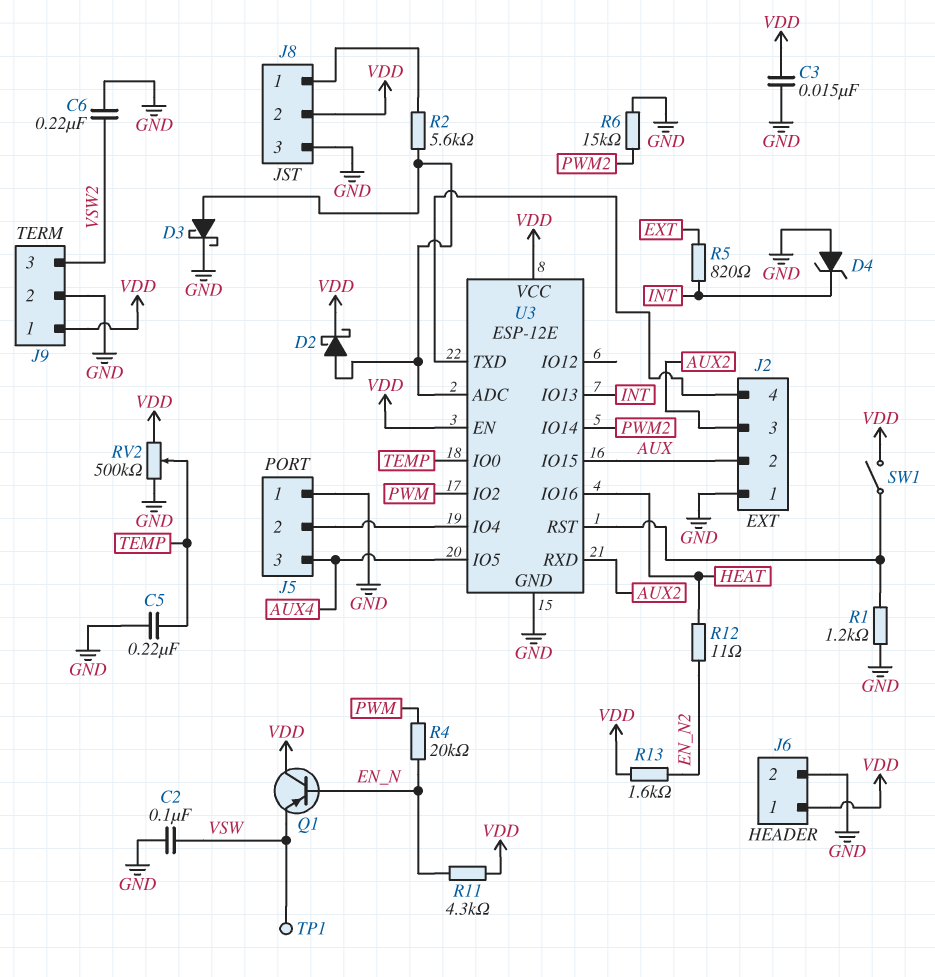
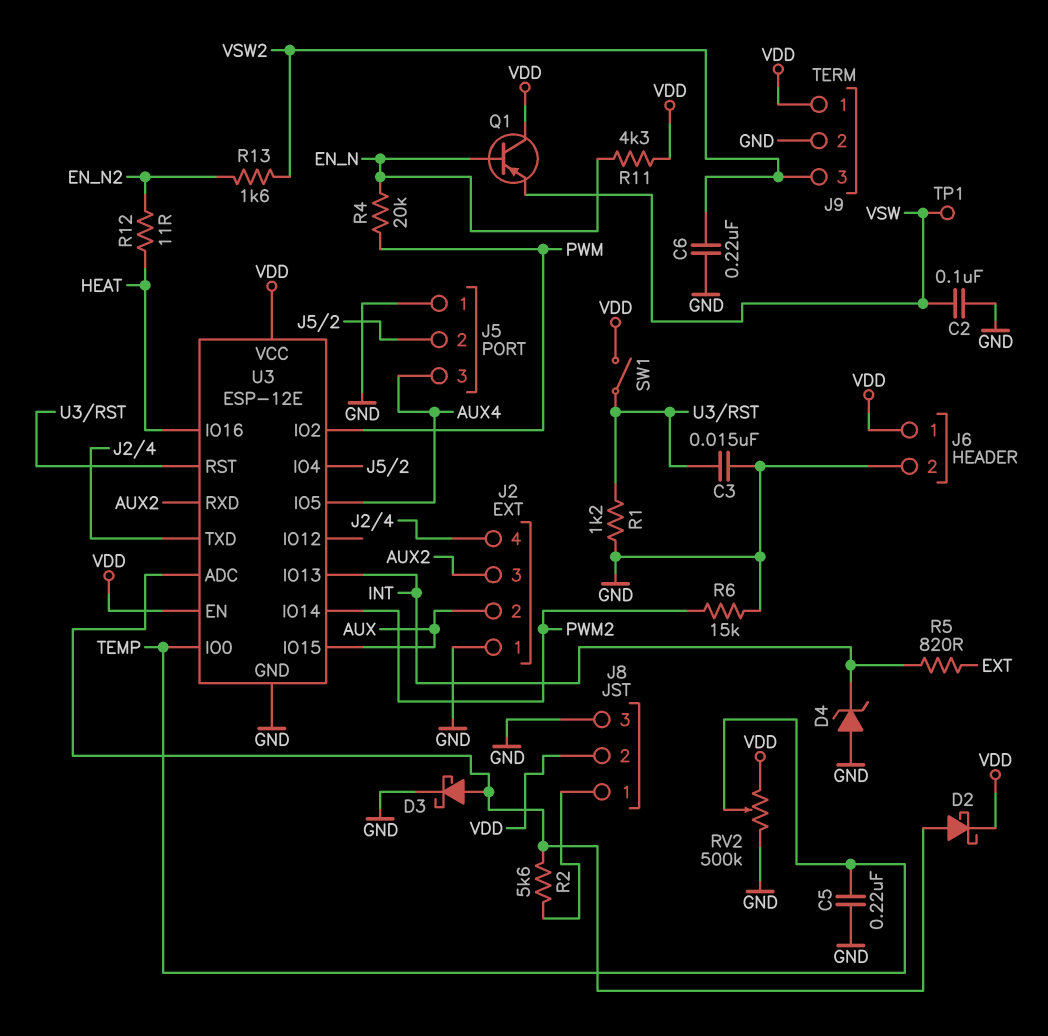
C3: 15nF (GND, VDD) -> 15nF (GND, U3/RST)
R13: 1.6k (EN_N2, VDD) -> 1.6k (EN_N2, VSW2)

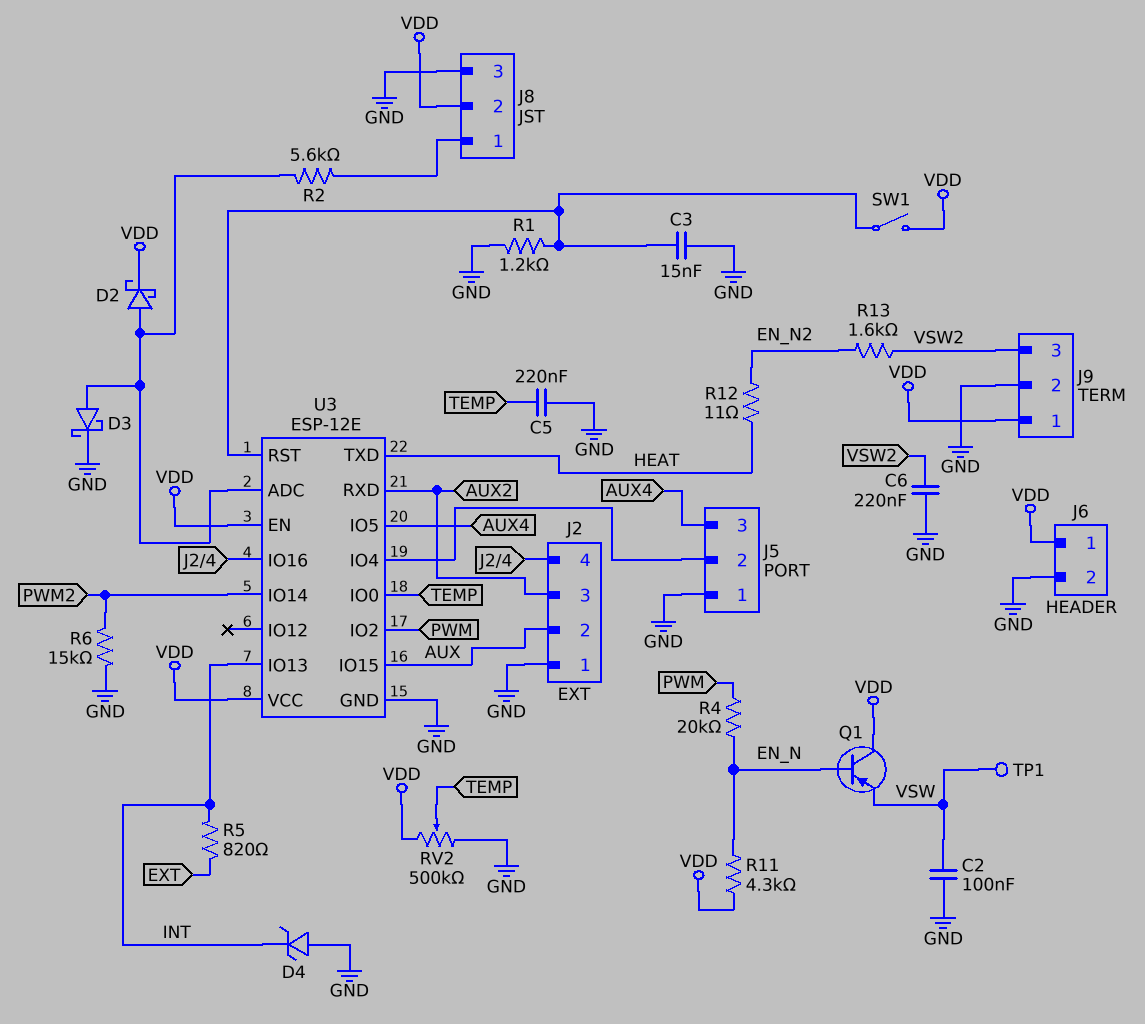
U3 pin IO16: HEAT -> J2/4
U3 pin TXD: J2/4 -> HEAT

